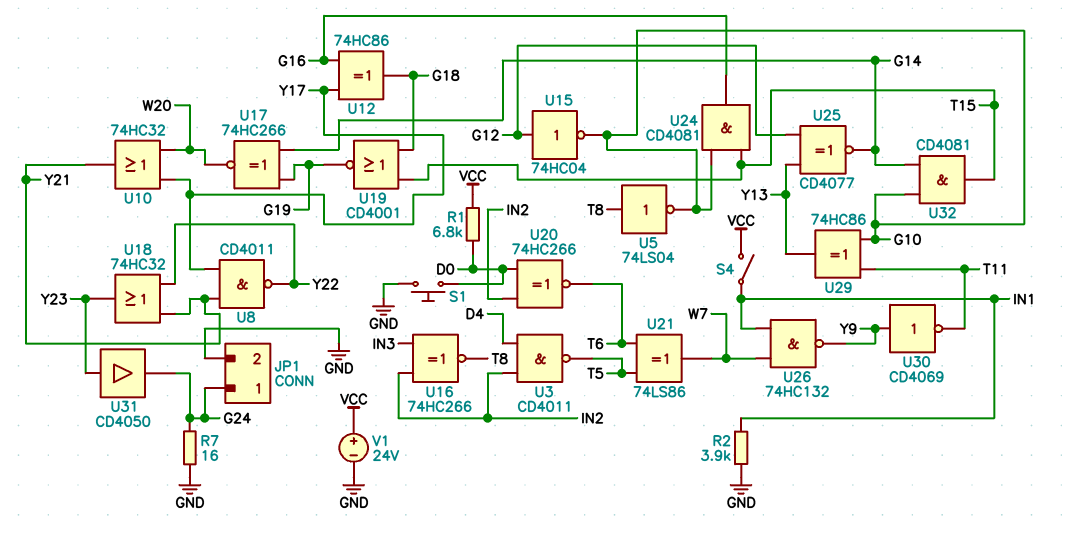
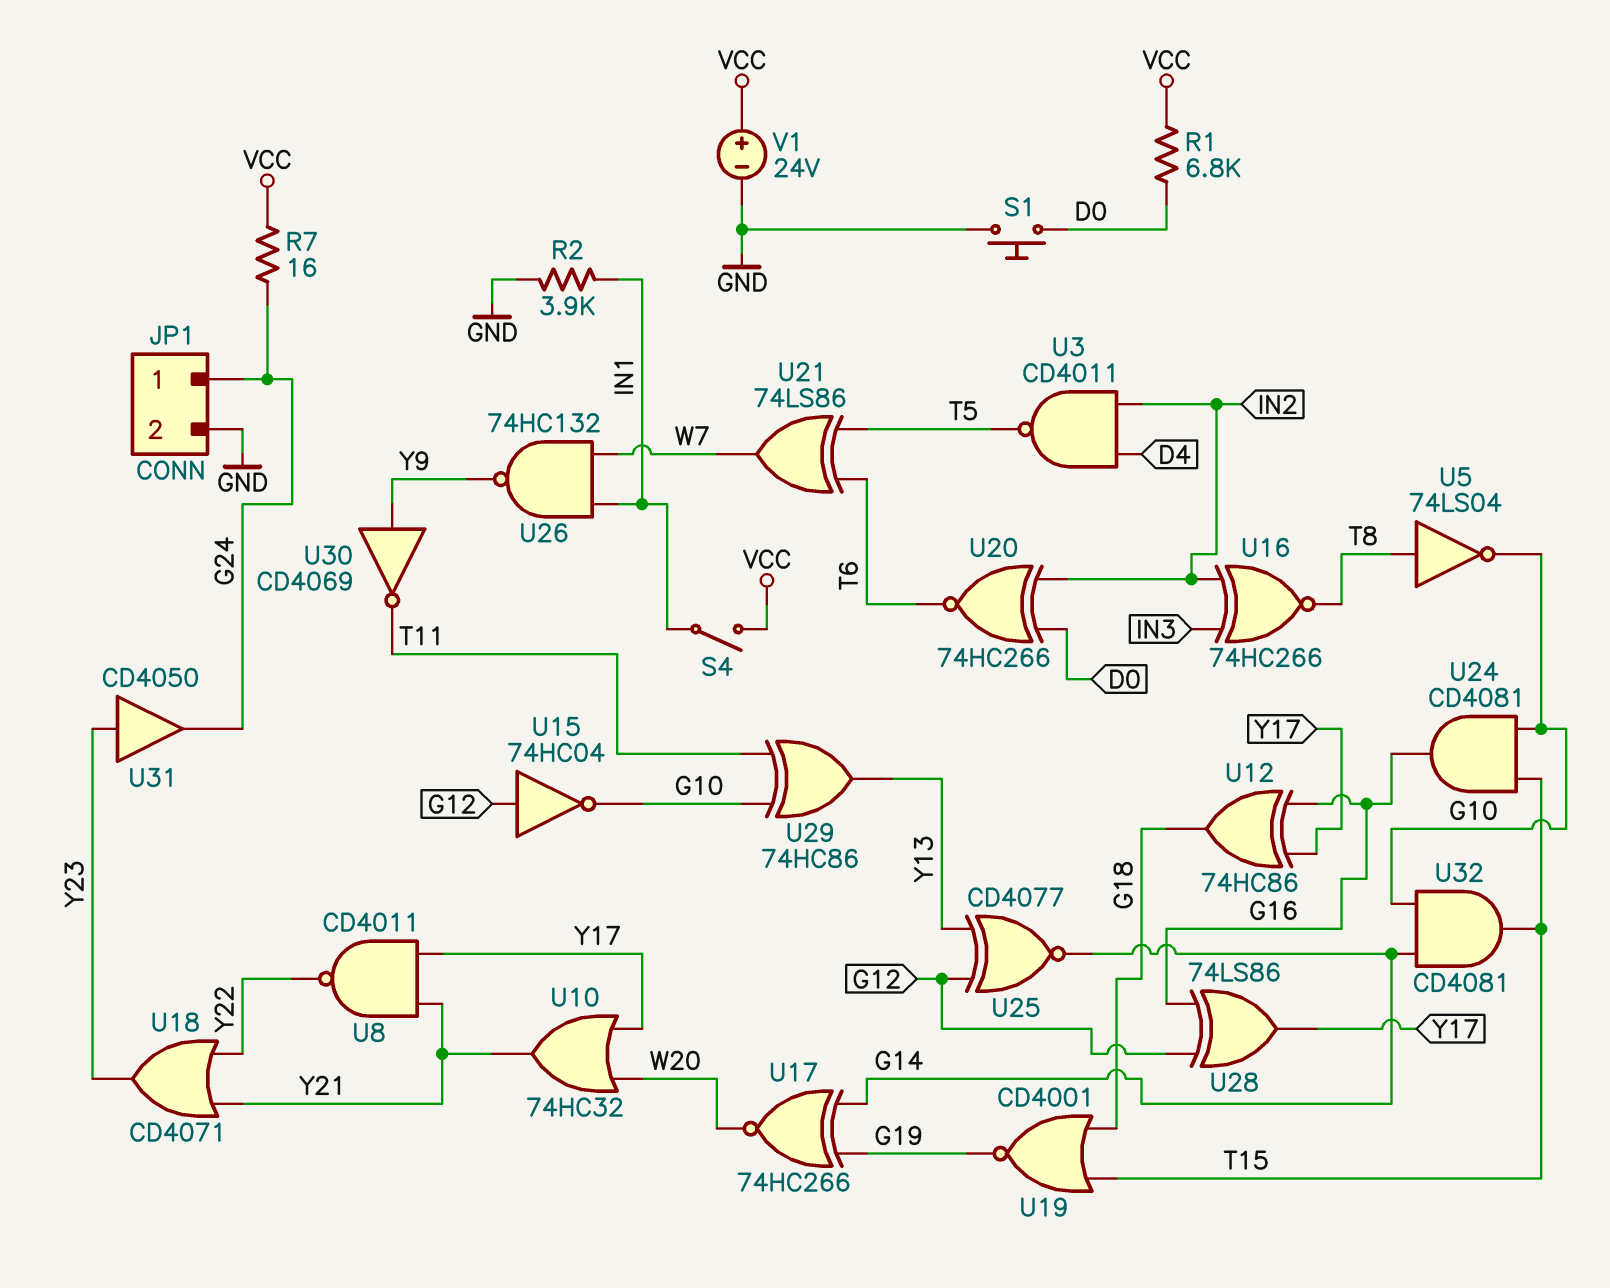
R7: 16 (G24, GND) -> 16 (G24, VCC)
U18: OR 74HC32 (in Y21, in Y22, out Y23) -> OR CD4071 (in Y21, in Y22, out Y23)
U28: none -> XOR 74LS86 (in G12, in G16, out Y17)

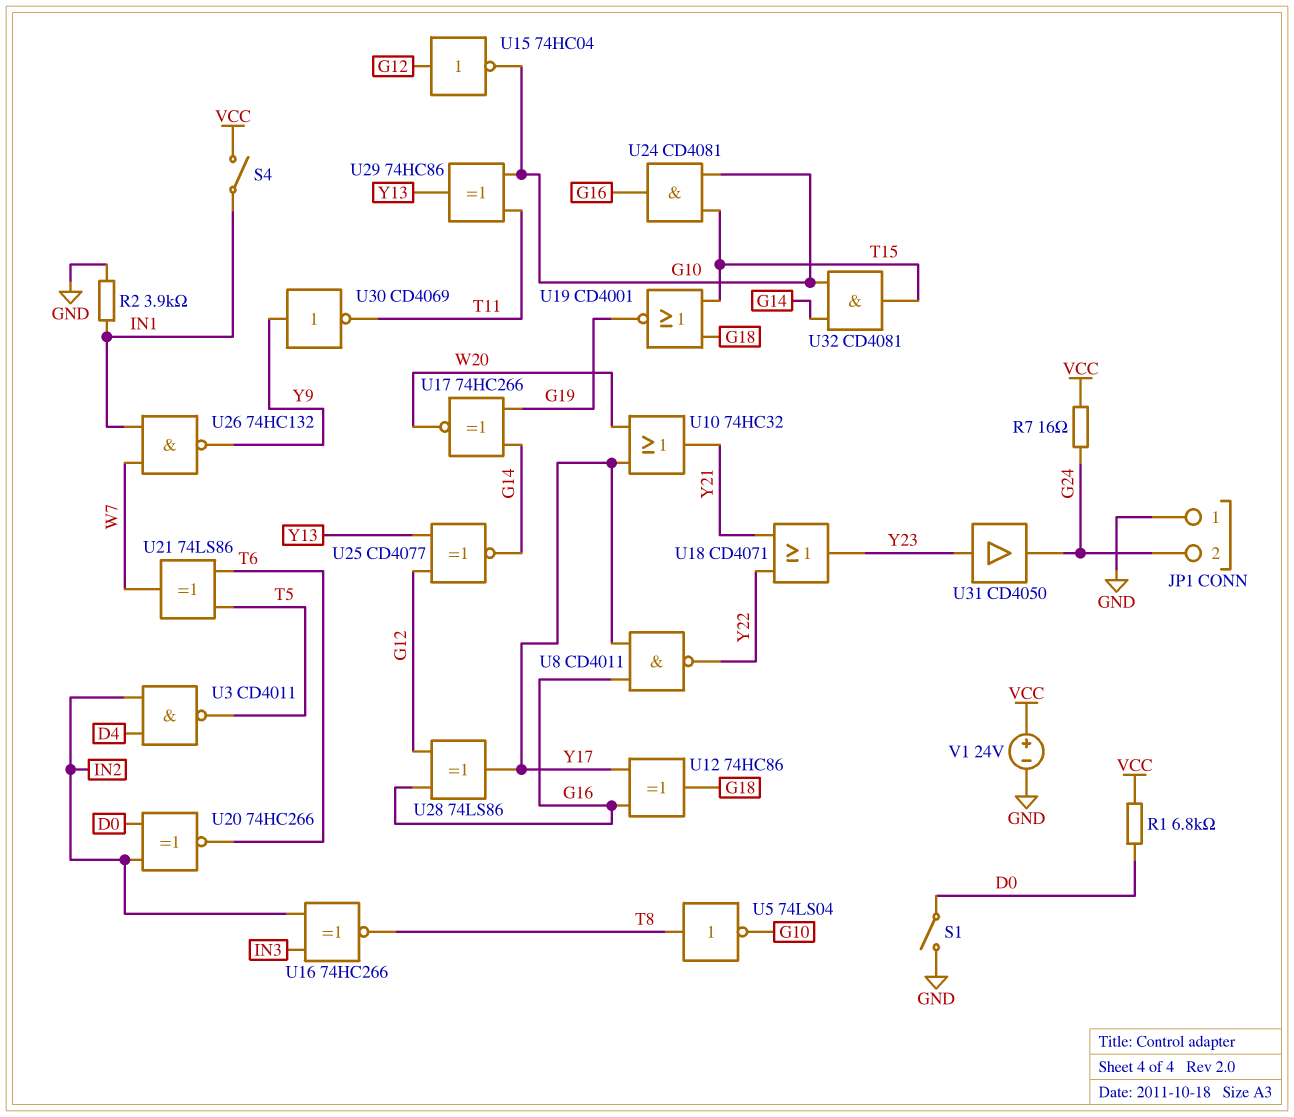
JP1 pin 1: G24 -> GND
JP1 pin 2: GND -> G24
S1: button (D0, GND) -> switch (D0, GND)
U8: NAND CD4011 (in Y17, in Y21, out Y22) -> NAND CD4011 (in G16, in Y17, out Y22)

